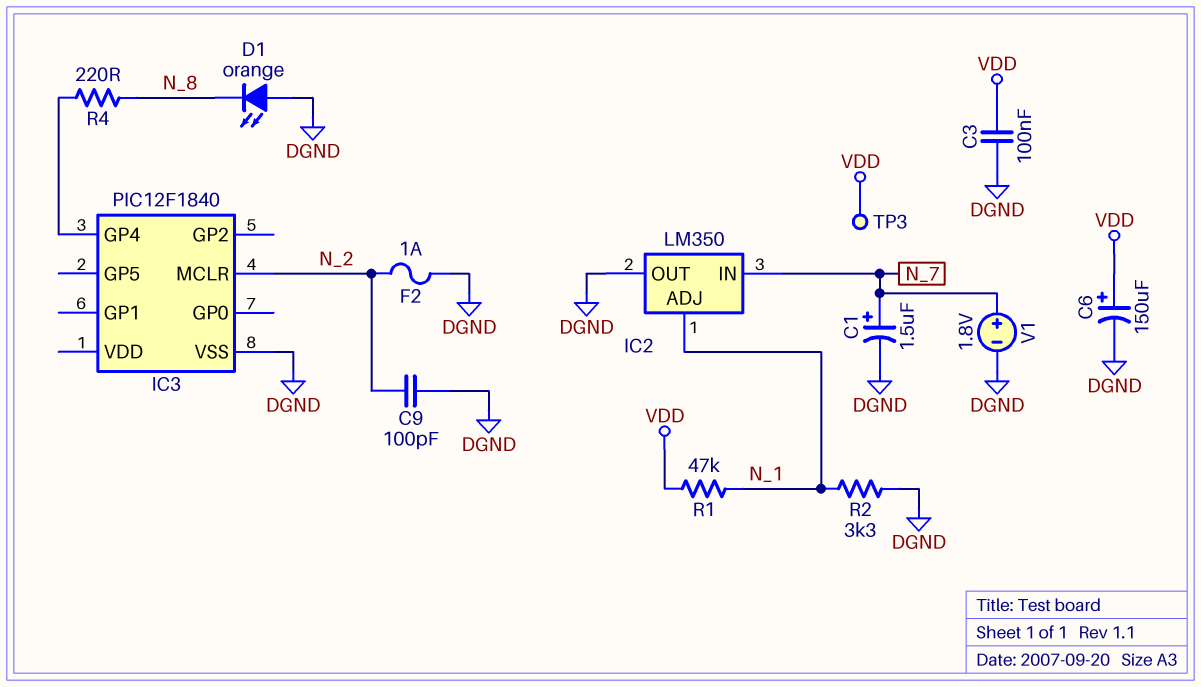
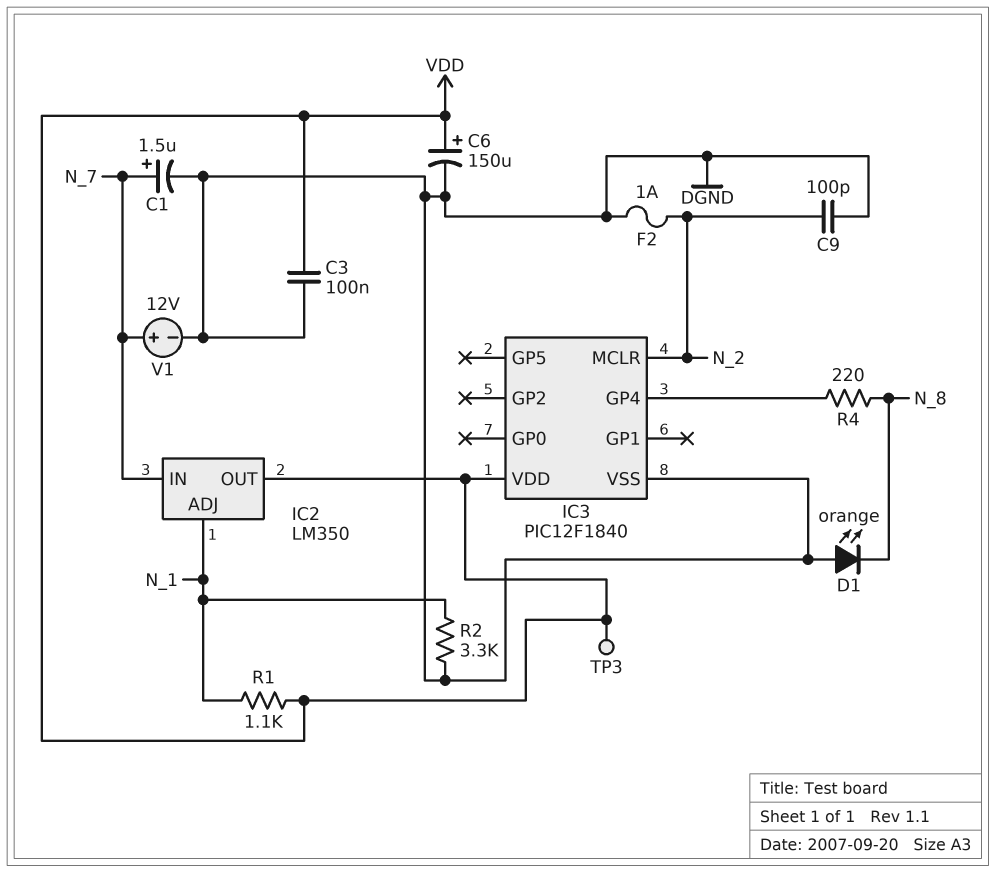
IC2 pin OUT: DGND -> VDD
IC3 pin VDD: none -> VDD
R1: 47k (N_1, VDD) -> 1.1k (N_1, VDD)
V1: 1.8V (plus N_7, minus DGND) -> 12V (plus N_7, minus DGND)

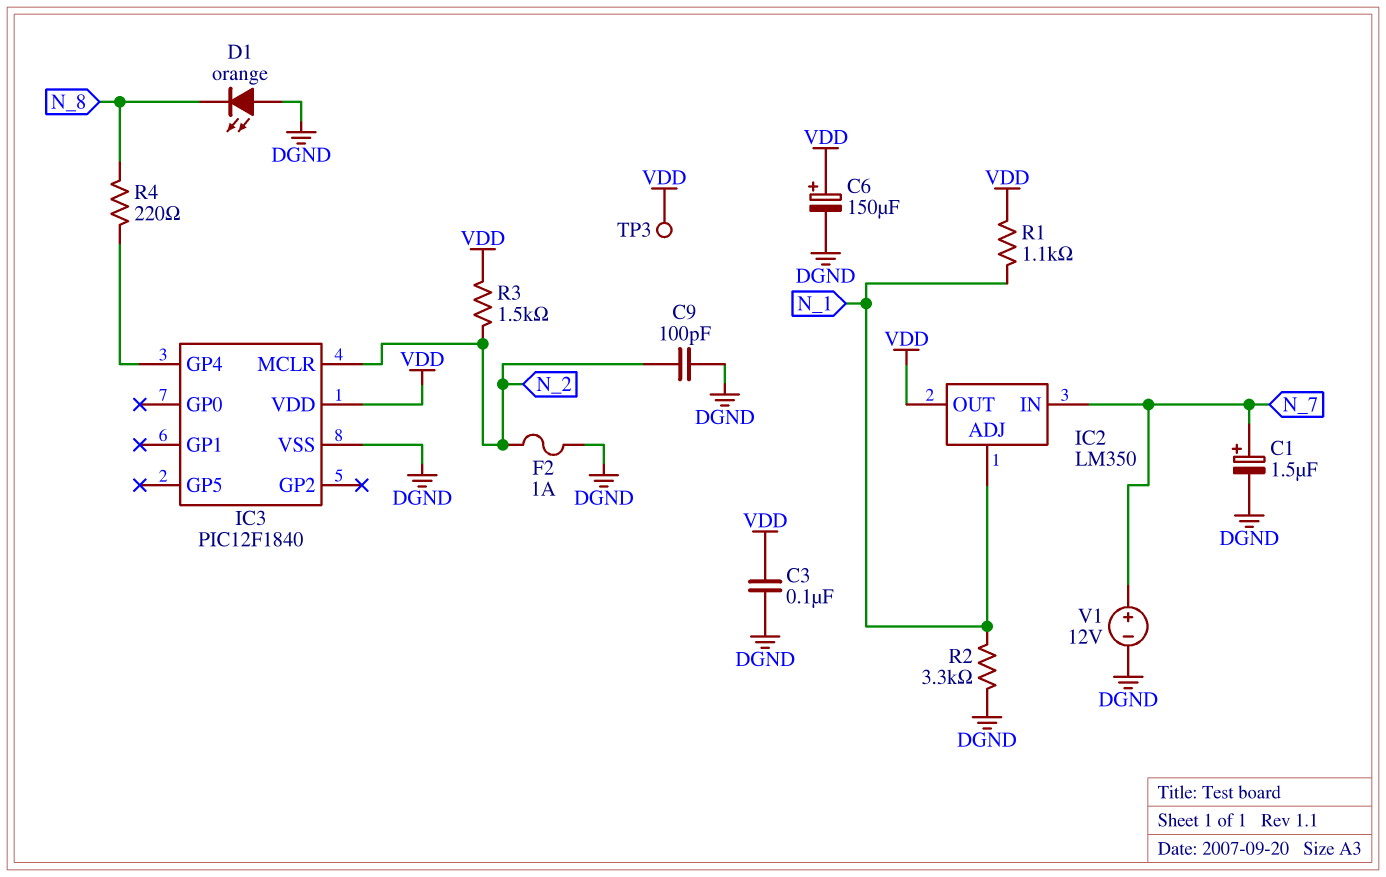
R3: none -> 1.5k (N_2, VDD)

